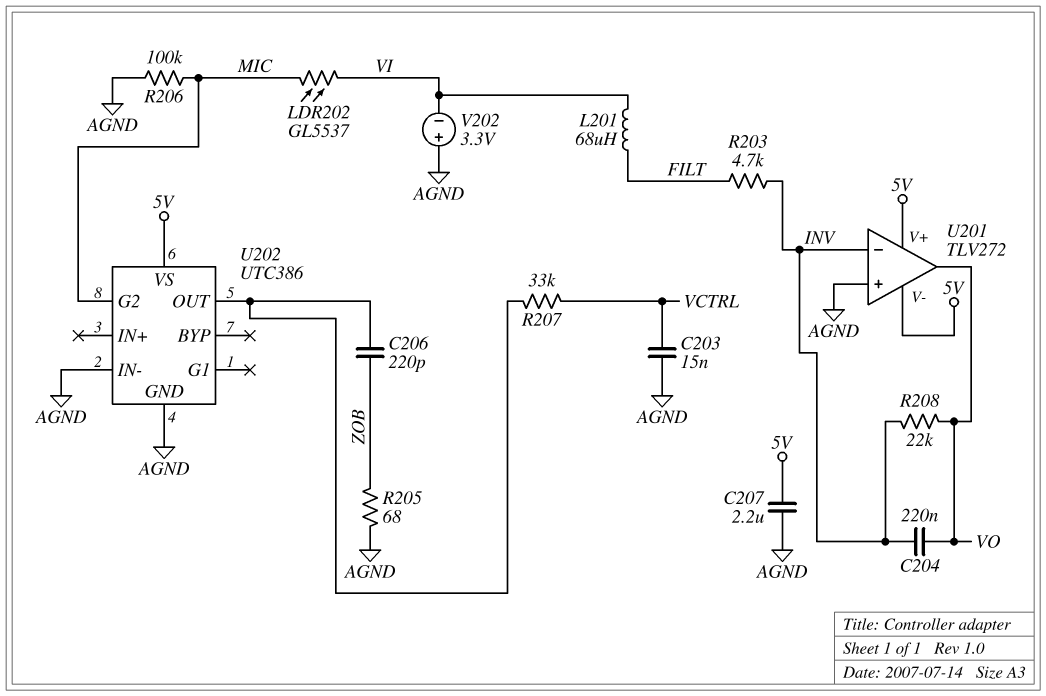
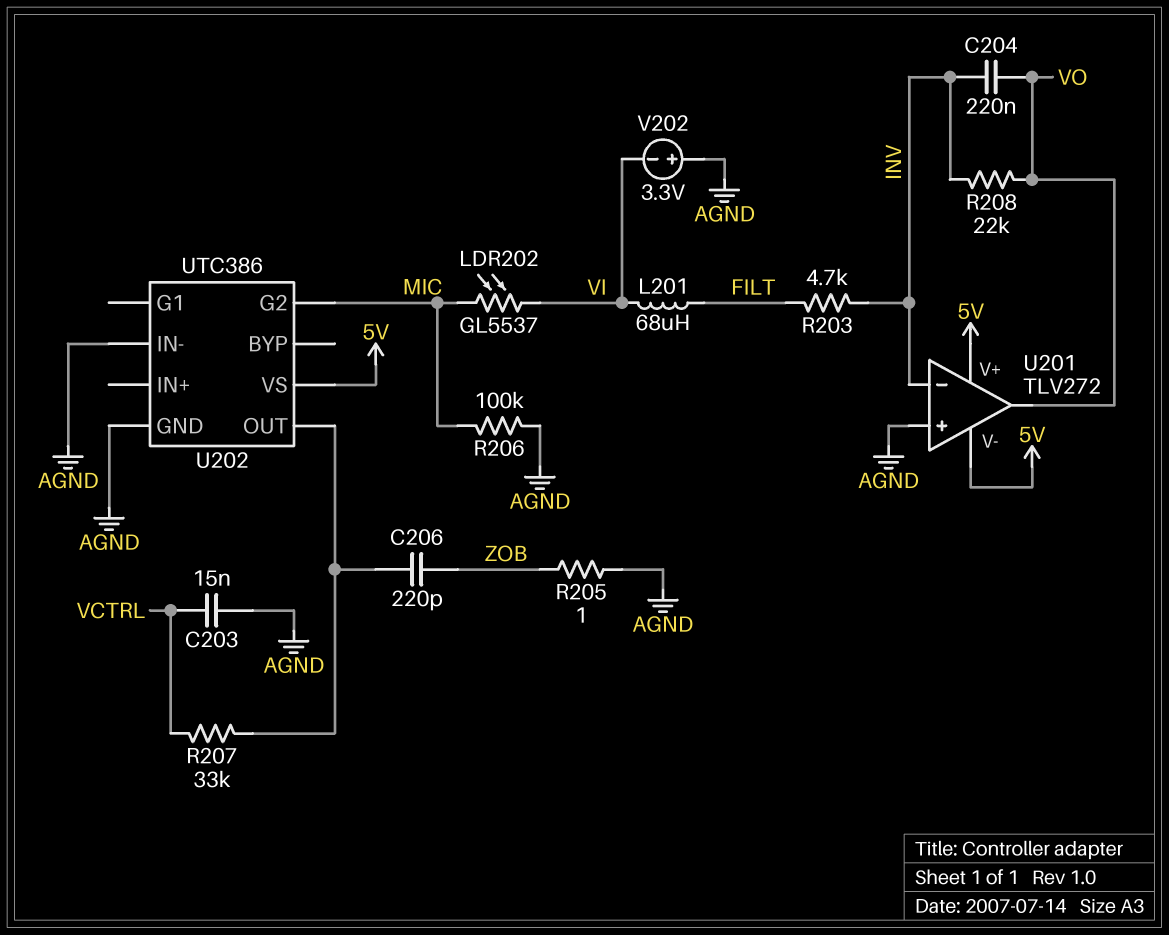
C207: 2.2uF (5V, AGND) -> none
R205: 68 (AGND, ZOB) -> 1 (AGND, ZOB)

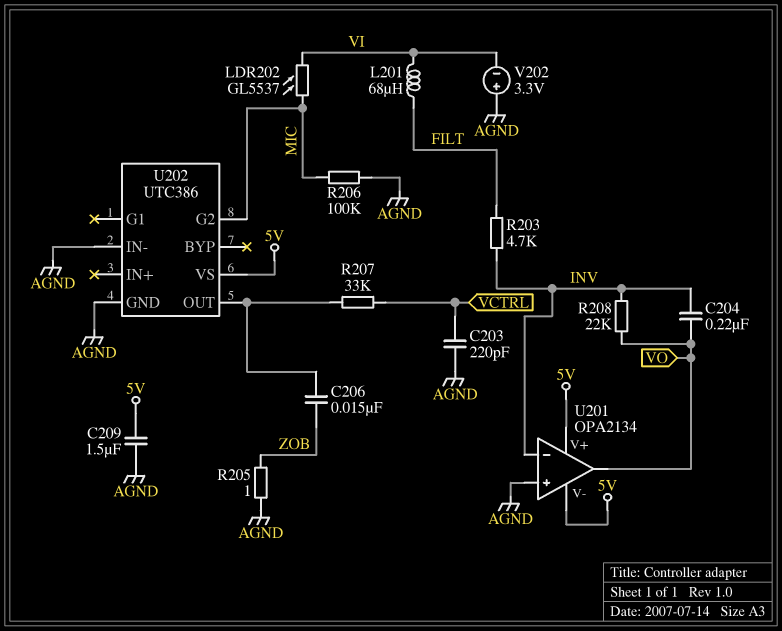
C203: 15nF (AGND, VCTRL) -> 220pF (AGND, VCTRL)
C206: 220pF (U202/OUT, ZOB) -> 15nF (U202/OUT, ZOB)
C209: none -> 1.5uF (5V, AGND)
U201: TLV272 -> OPA2134

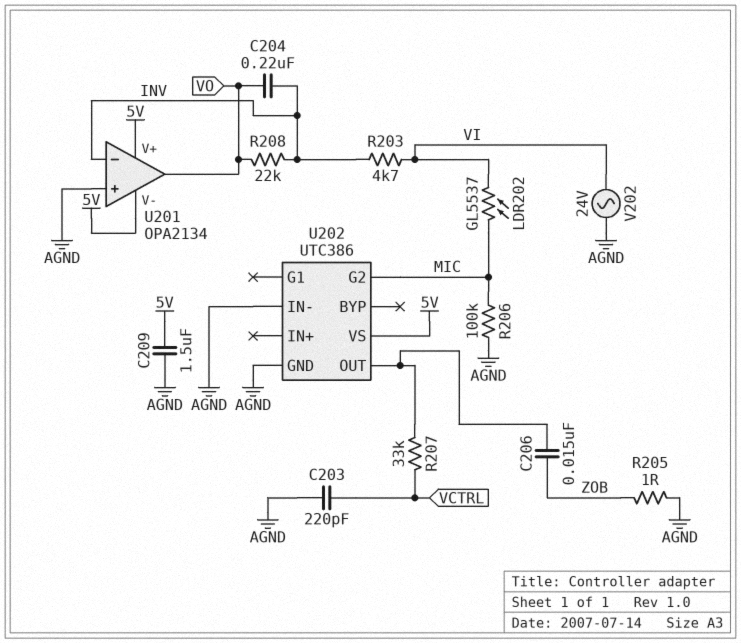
L201: 68uH (FILT, VI) -> none
R203: 4.7k (FILT, INV) -> 4.7k (INV, VI)
V202: 3.3V (plus AGND, minus VI) -> AC 24V (AGND, VI)

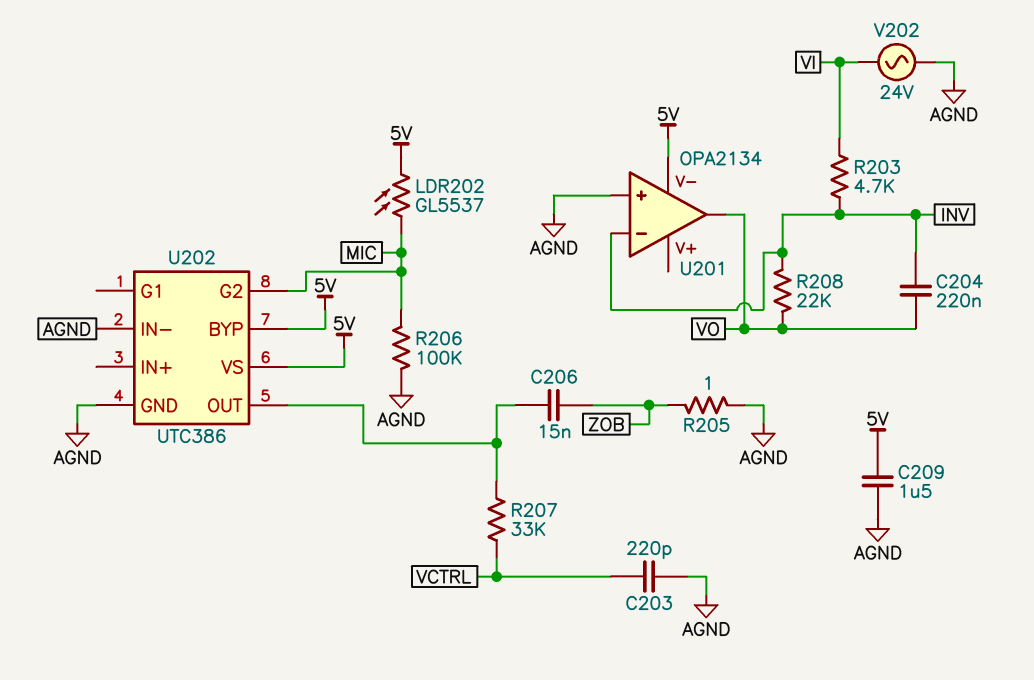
LDR202: GL5537 (MIC, VI) -> GL5537 (5V, MIC)
U201 pin V+: 5V -> none
U202 pin BYP: none -> 5V

